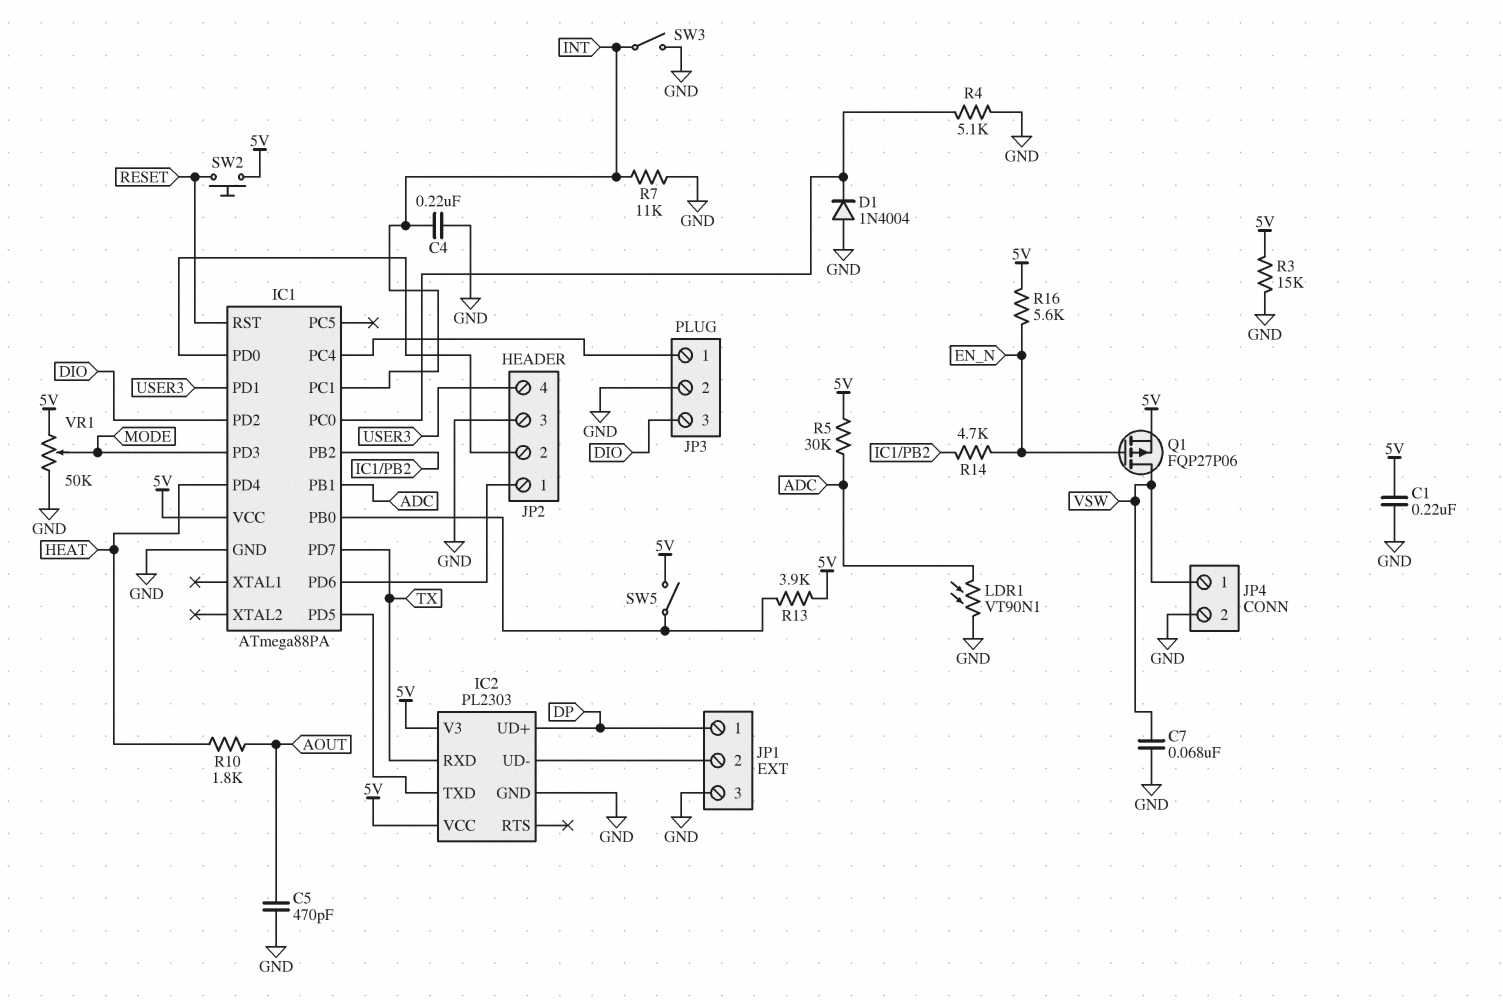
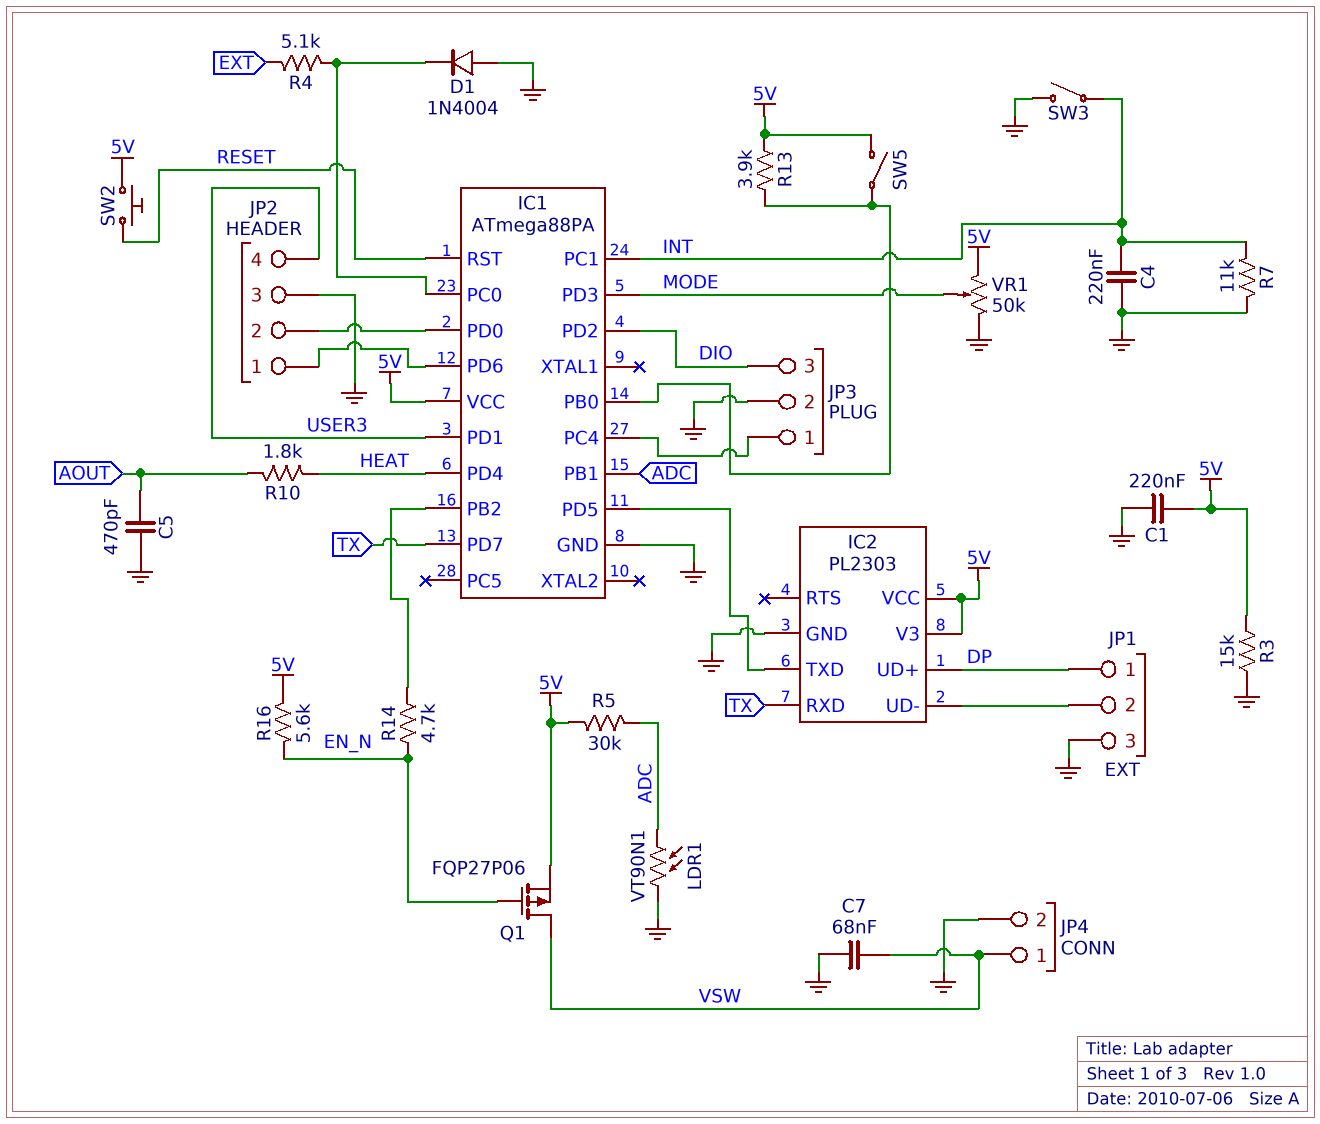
R4: 5.1k (GND, IC1/PC0) -> 5.1k (EXT, IC1/PC0)

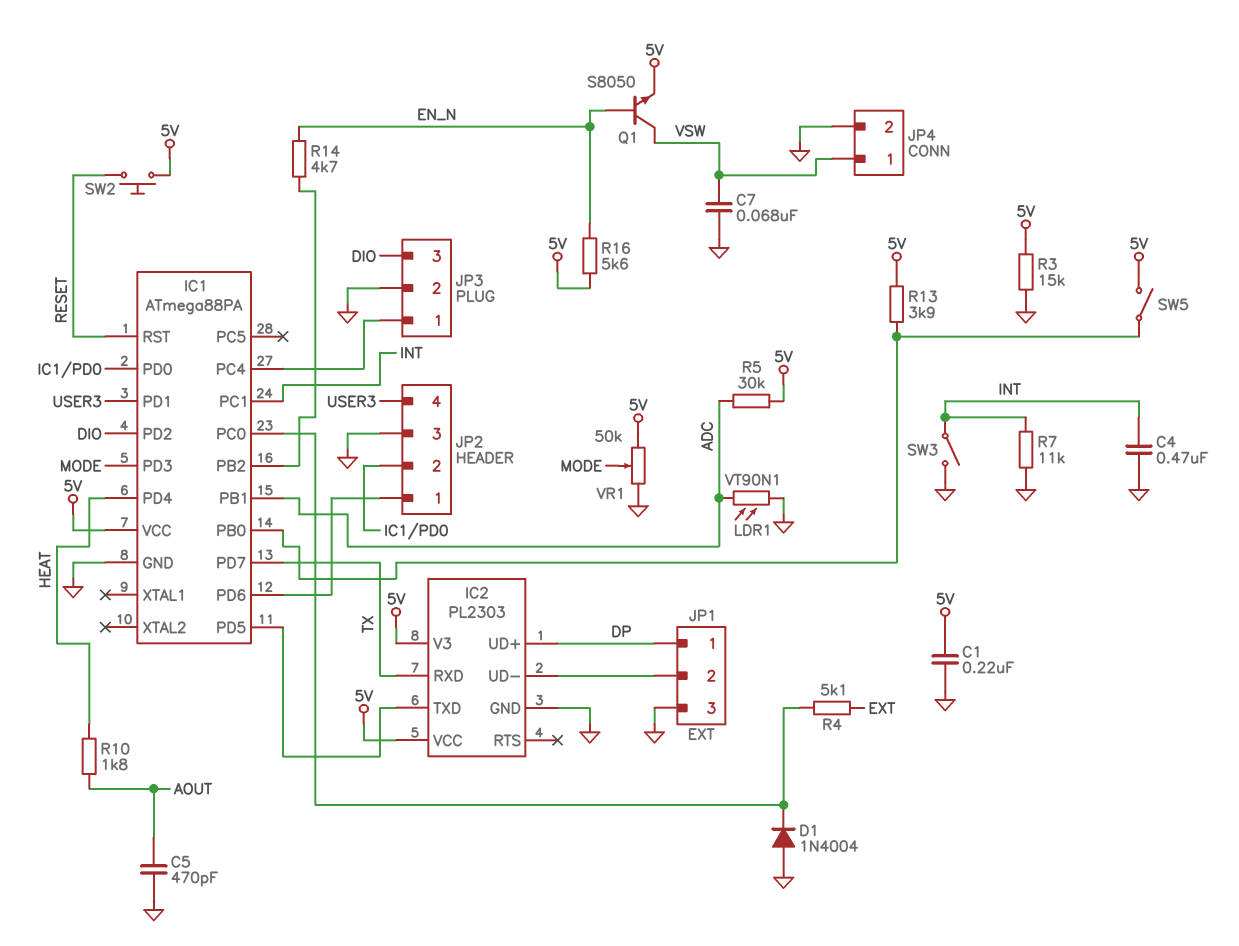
C4: 220nF (GND, INT) -> 470nF (GND, INT)
Q1: PMOS FQP27P06 (G EN_N, D VSW, S 5V) -> NPN S8050 (B EN_N, C VSW, E 5V)

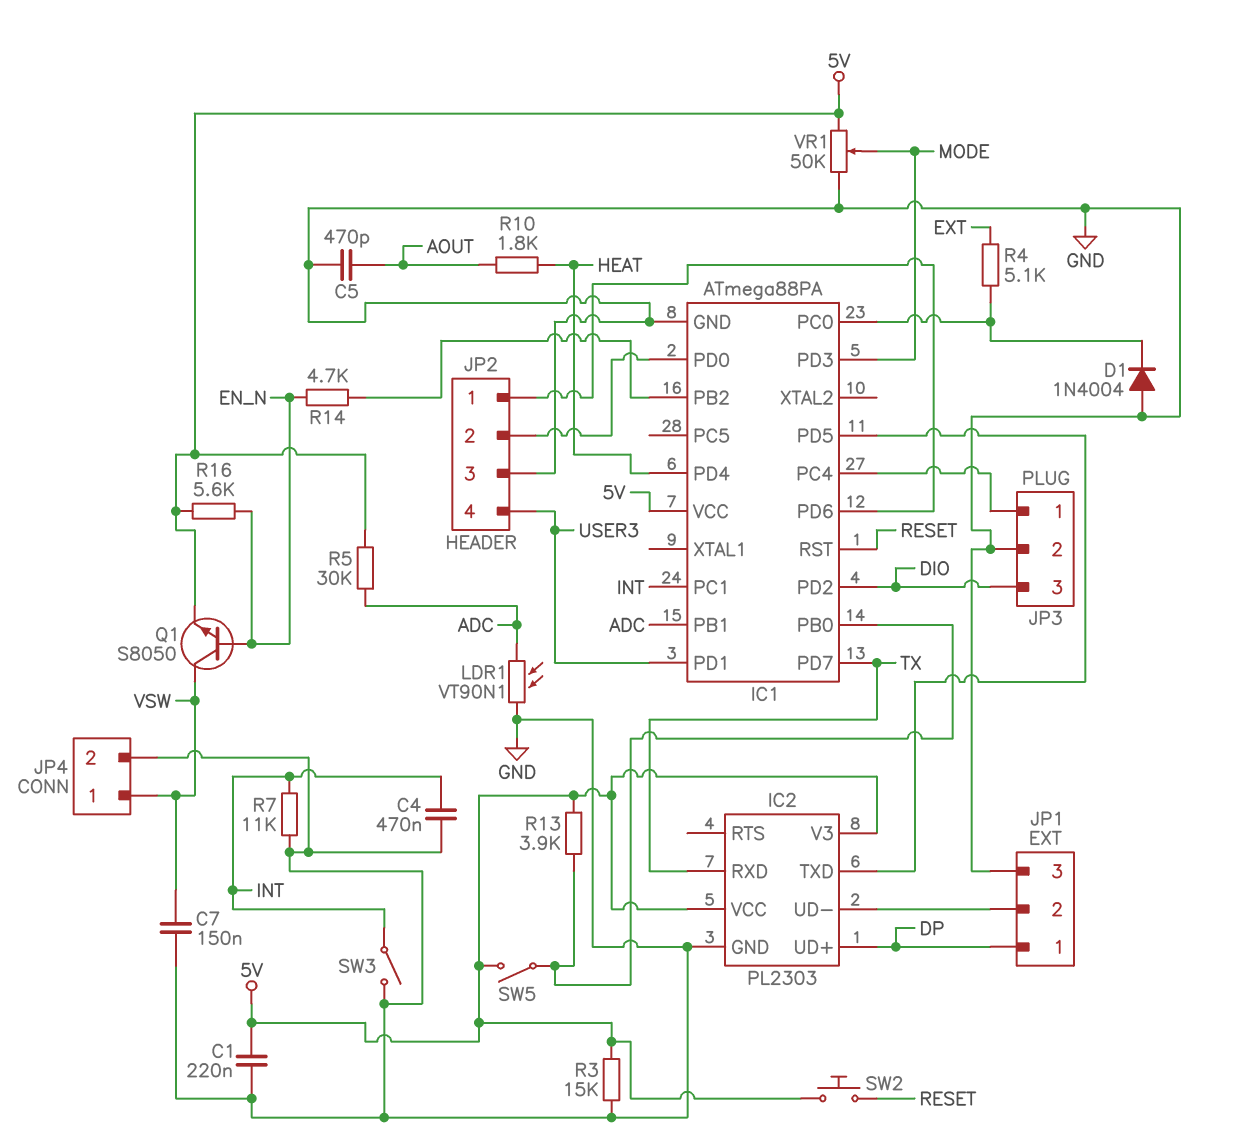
C7: 68nF (GND, VSW) -> 150nF (GND, VSW)

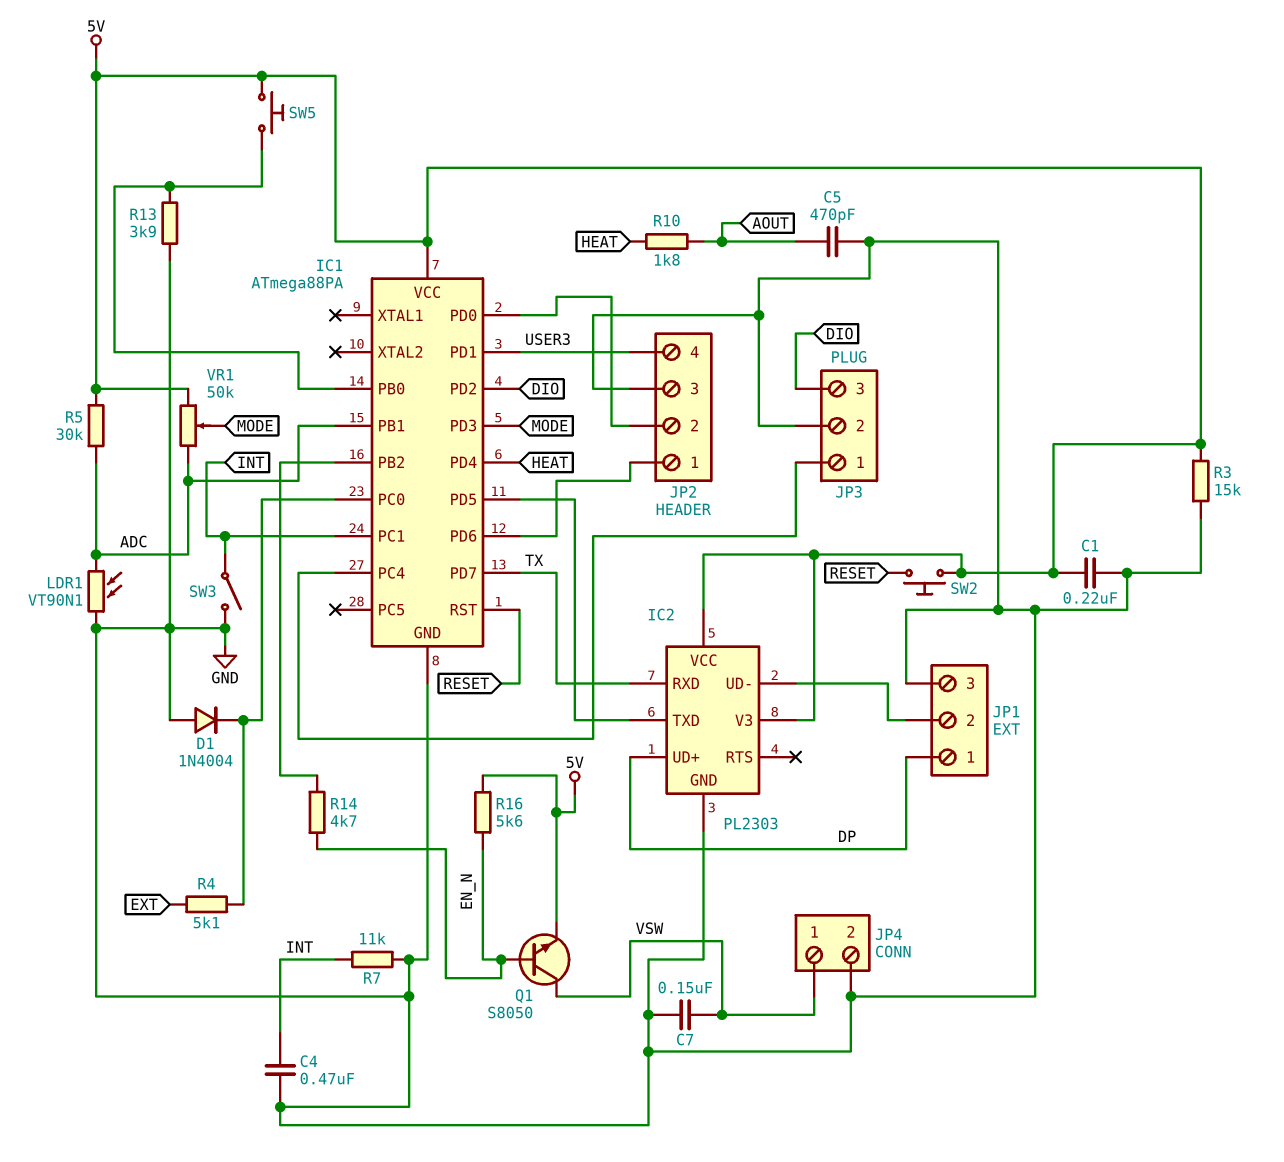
R13: 3.9k (5V, IC1/PB0) -> 3.9k (GND, IC1/PB0)
SW5: switch (5V, IC1/PB0) -> button (5V, IC1/PB0)
VR1: 50k (5V, GND, wiper MODE) -> 50k (5V, ADC, wiper MODE)

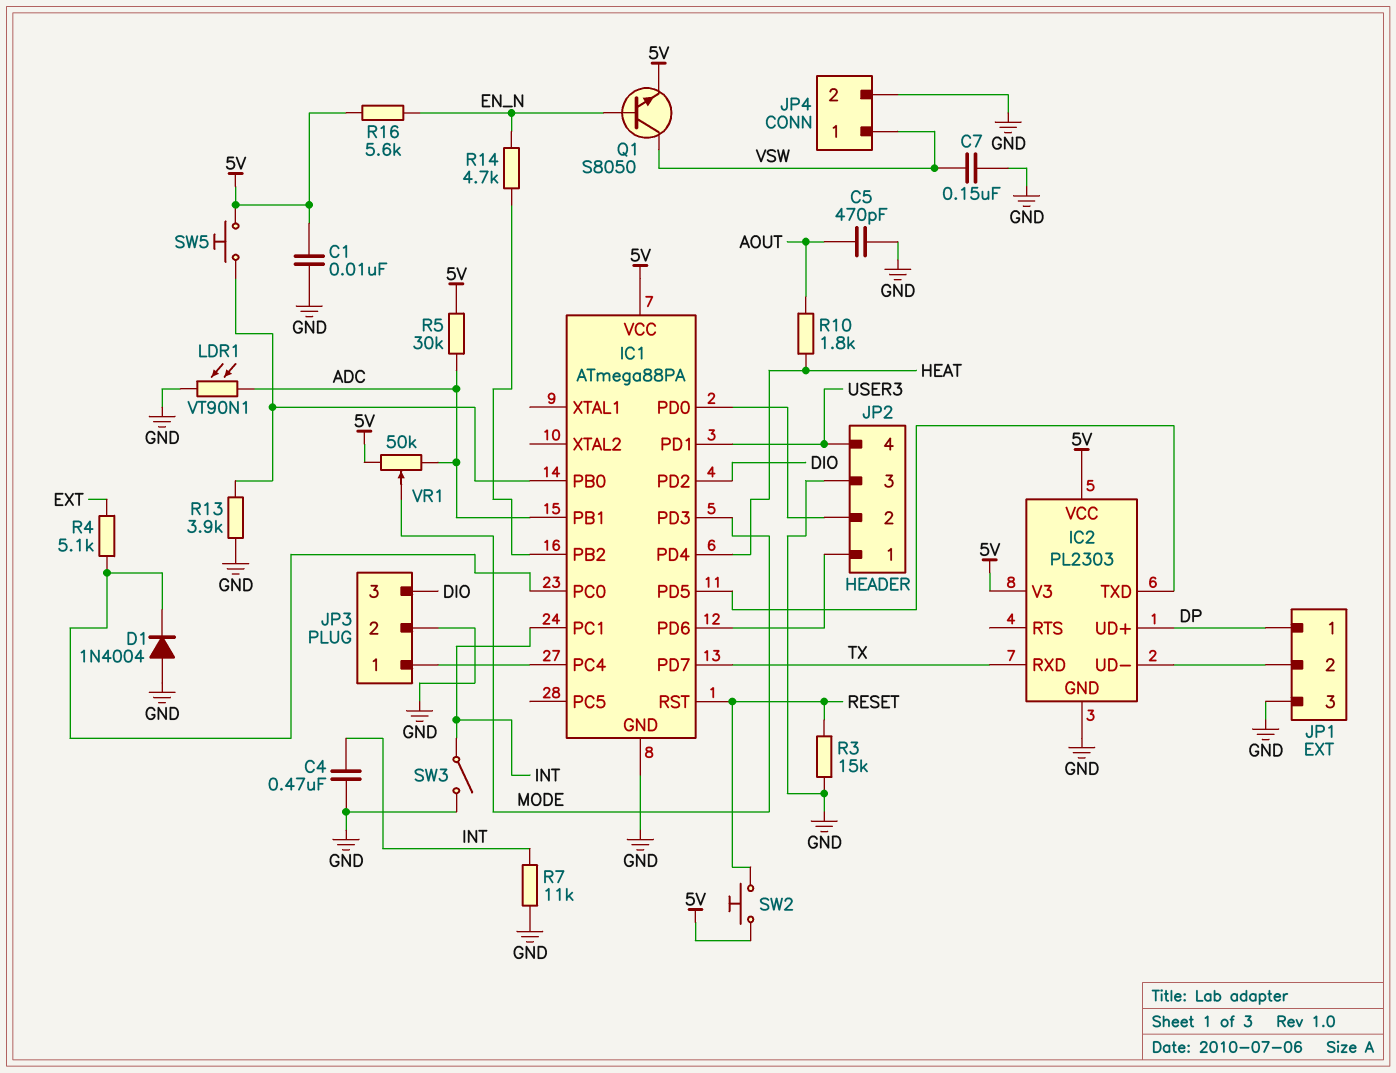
C1: 220nF (5V, GND) -> 10nF (5V, GND)
R3: 15k (5V, GND) -> 15k (GND, RESET)

